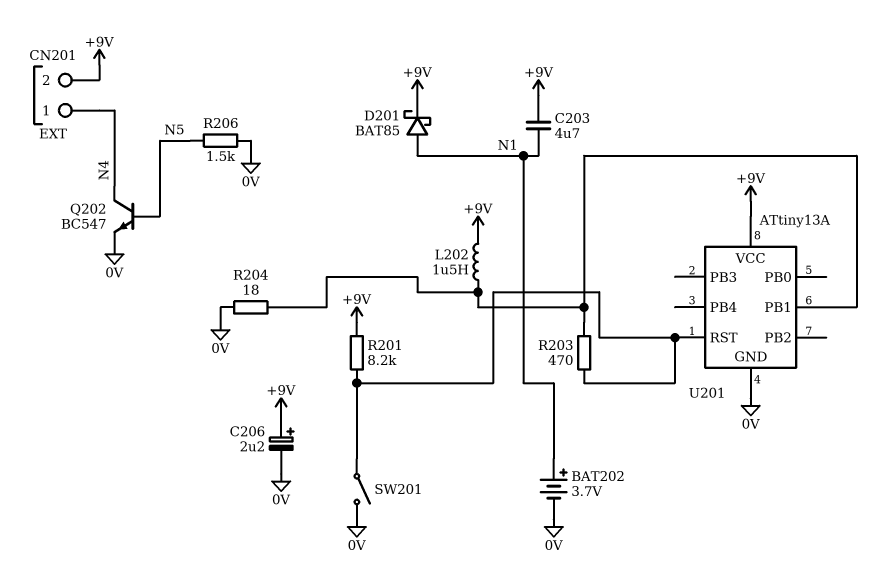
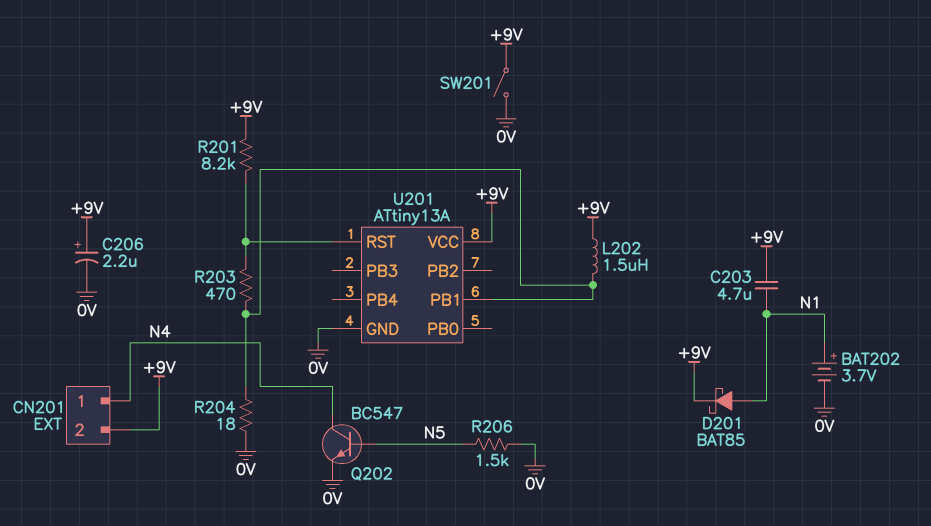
SW201: switch (0V, U201/RST) -> switch (+9V, 0V)

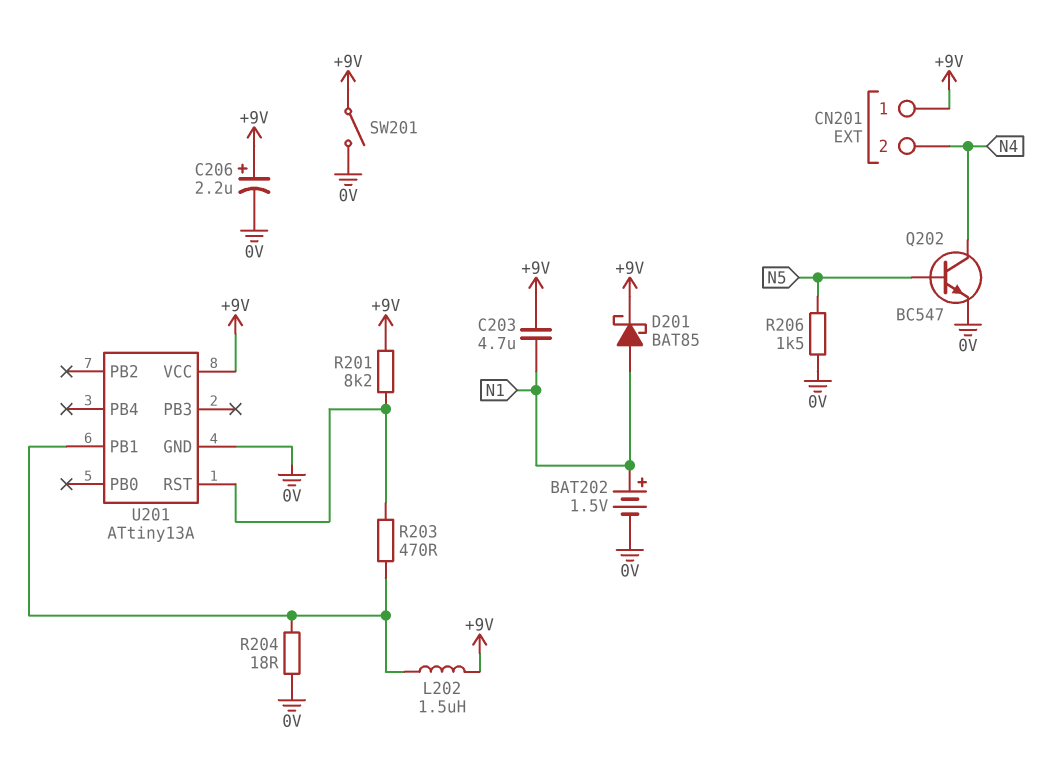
BAT202: 3.7V (plus N1, minus 0V) -> 1.5V (plus N1, minus 0V)
CN201 pin 1: N4 -> +9V
CN201 pin 2: +9V -> N4

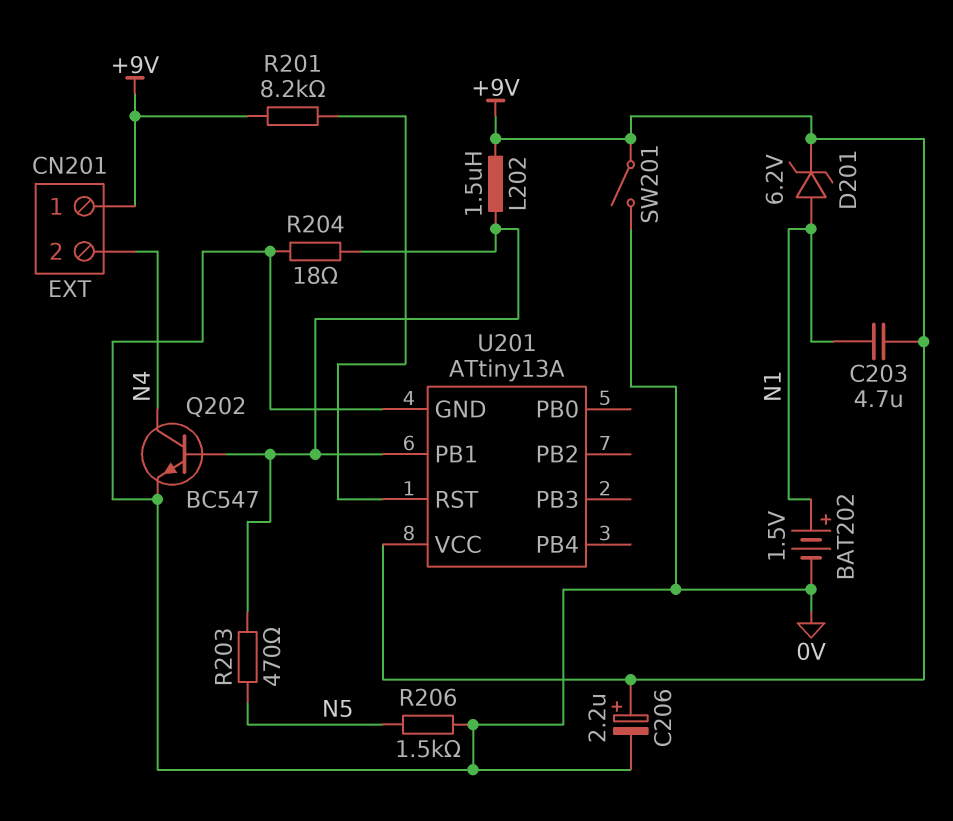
D201: schottky BAT85 (A N1, K +9V) -> zener 6.2V (A N1, K +9V)
Q202: NPN BC547 (B N5, C N4, E 0V) -> NPN BC547 (B U201/PB1, C N4, E 0V)
R203: 470 (U201/PB1, U201/RST) -> 470 (N5, U201/PB1)

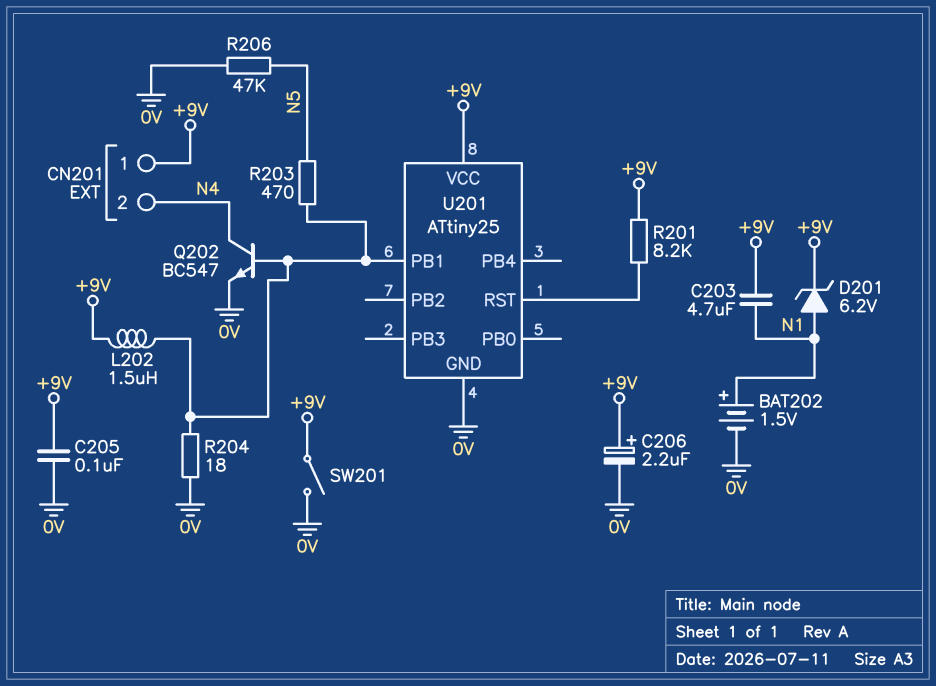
C205: none -> 100nF (+9V, 0V)
R206: 1.5k (0V, N5) -> 47k (0V, N5)
U201: ATtiny13A -> ATtiny25

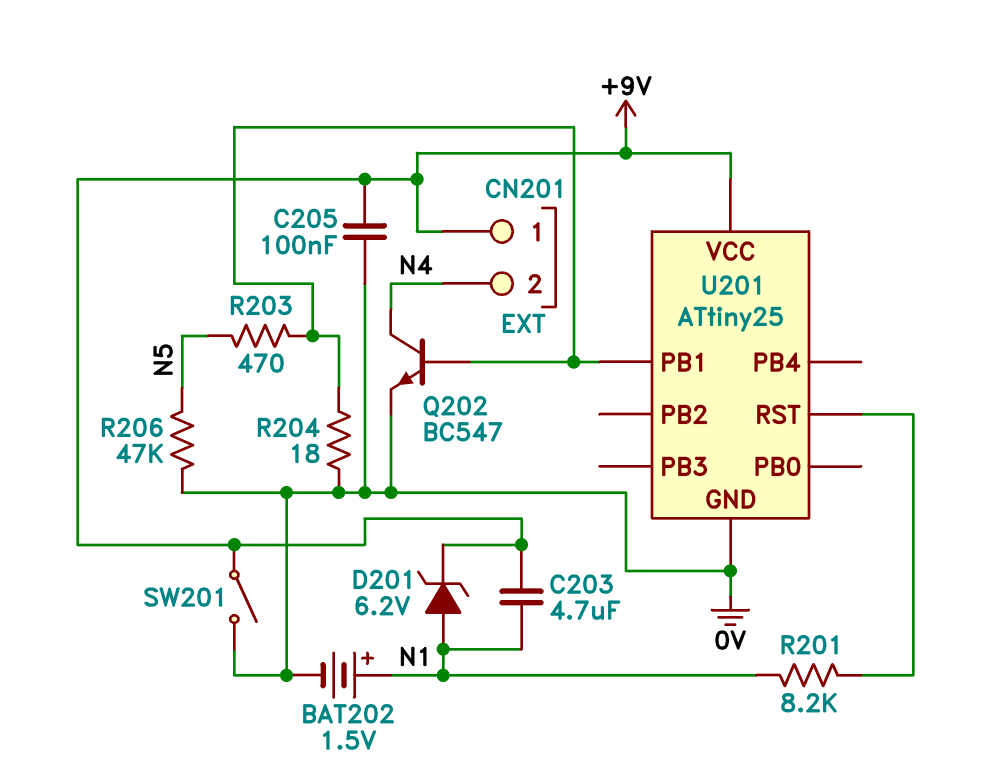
C206: 2.2uF (plus +9V, minus 0V) -> none
L202: 1.5uH (+9V, U201/PB1) -> none
R201: 8.2k (+9V, U201/RST) -> 8.2k (N1, U201/RST)

